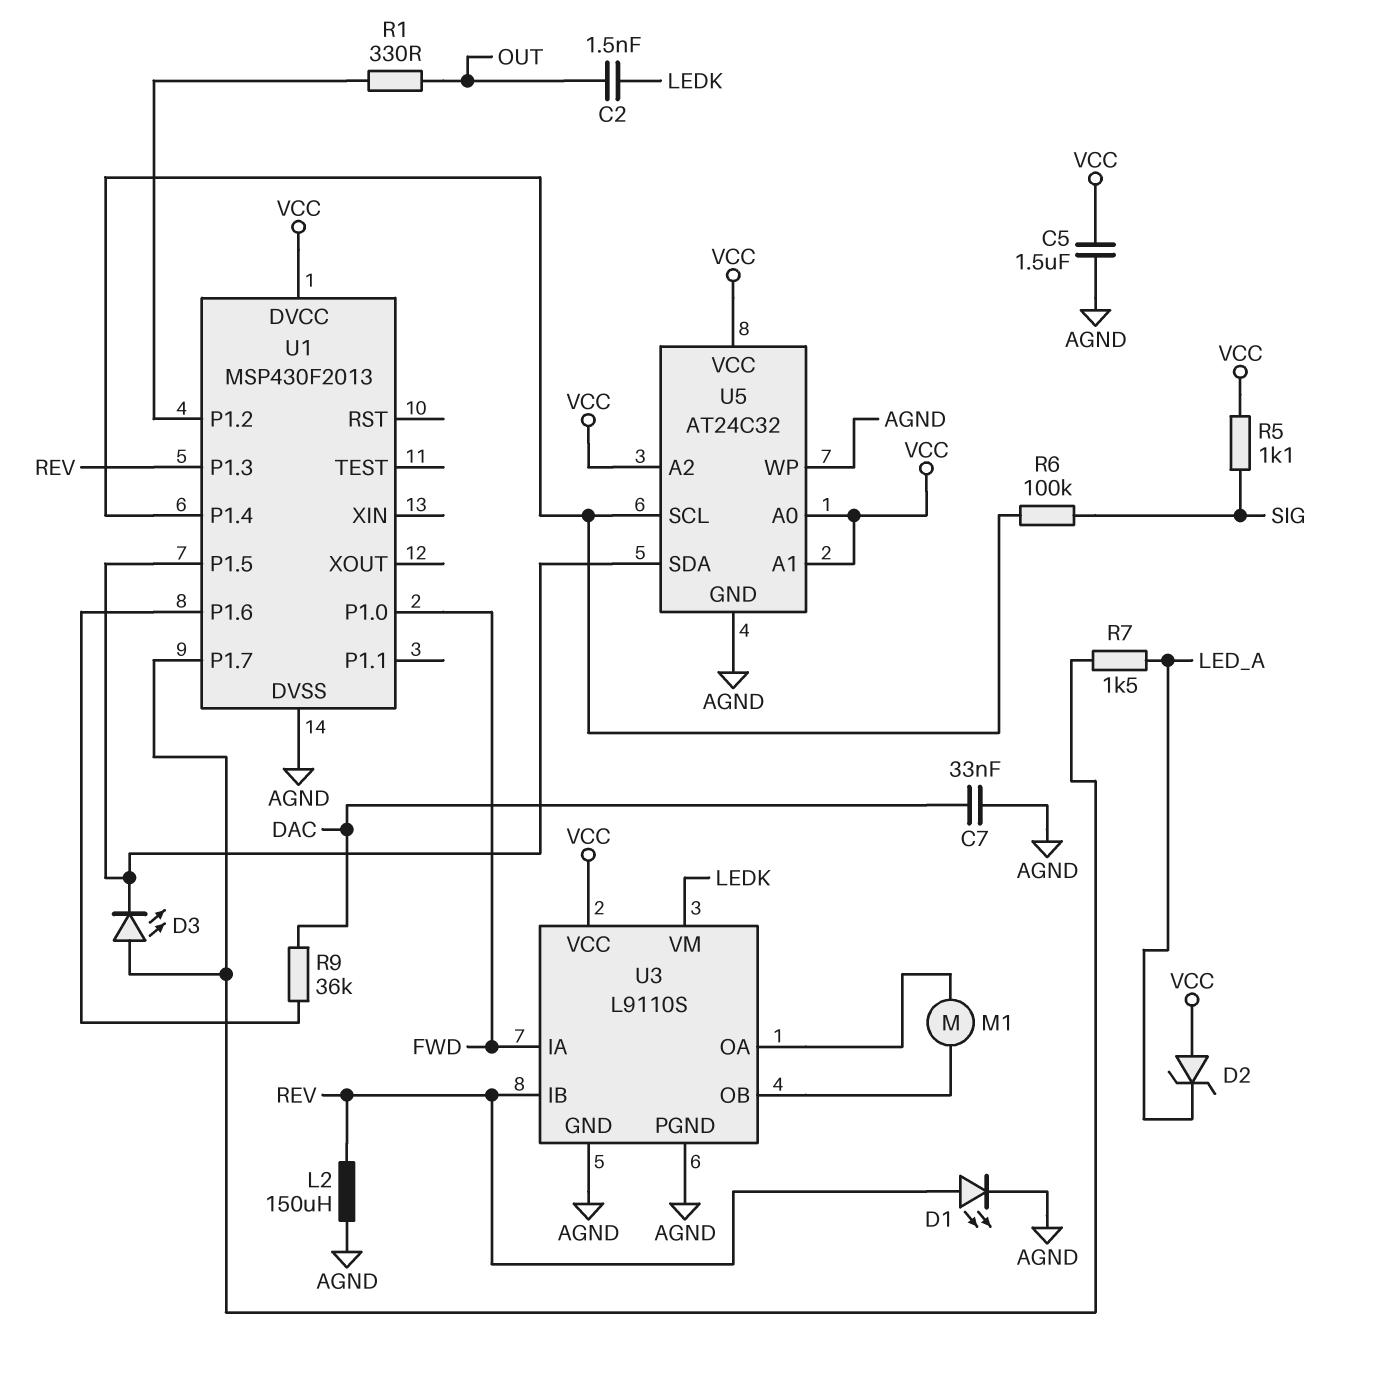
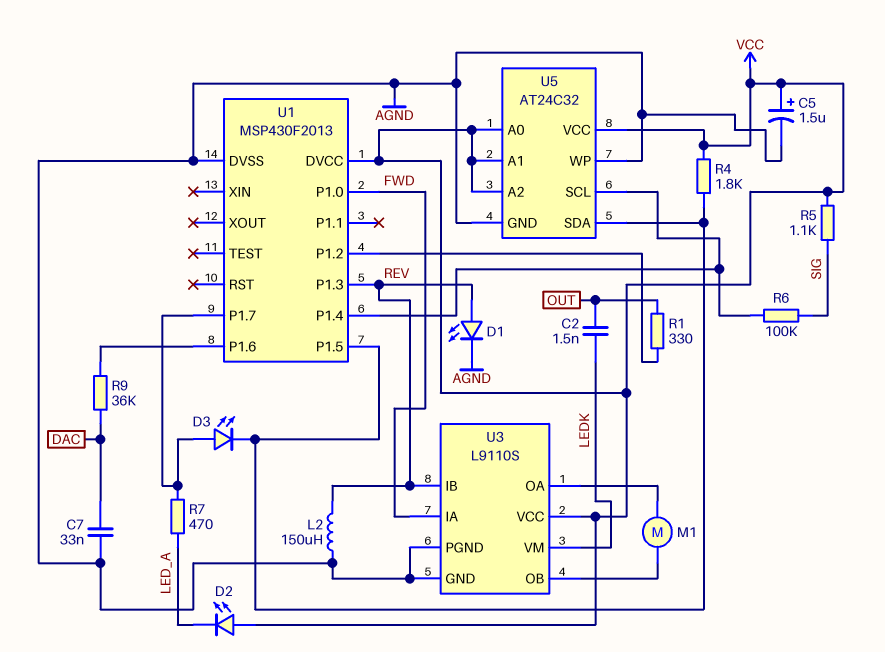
C5: 1.5uF (AGND, VCC) -> 1.5uF (plus VCC, minus AGND)
D2: zener (A VCC, K LED_A) -> LED (A VCC, K LED_A)
R4: none -> 1.8k (U1/P1.5, VCC)
R7: 1.5k (LED_A, U1/P1.7) -> 470 (LED_A, U1/P1.7)

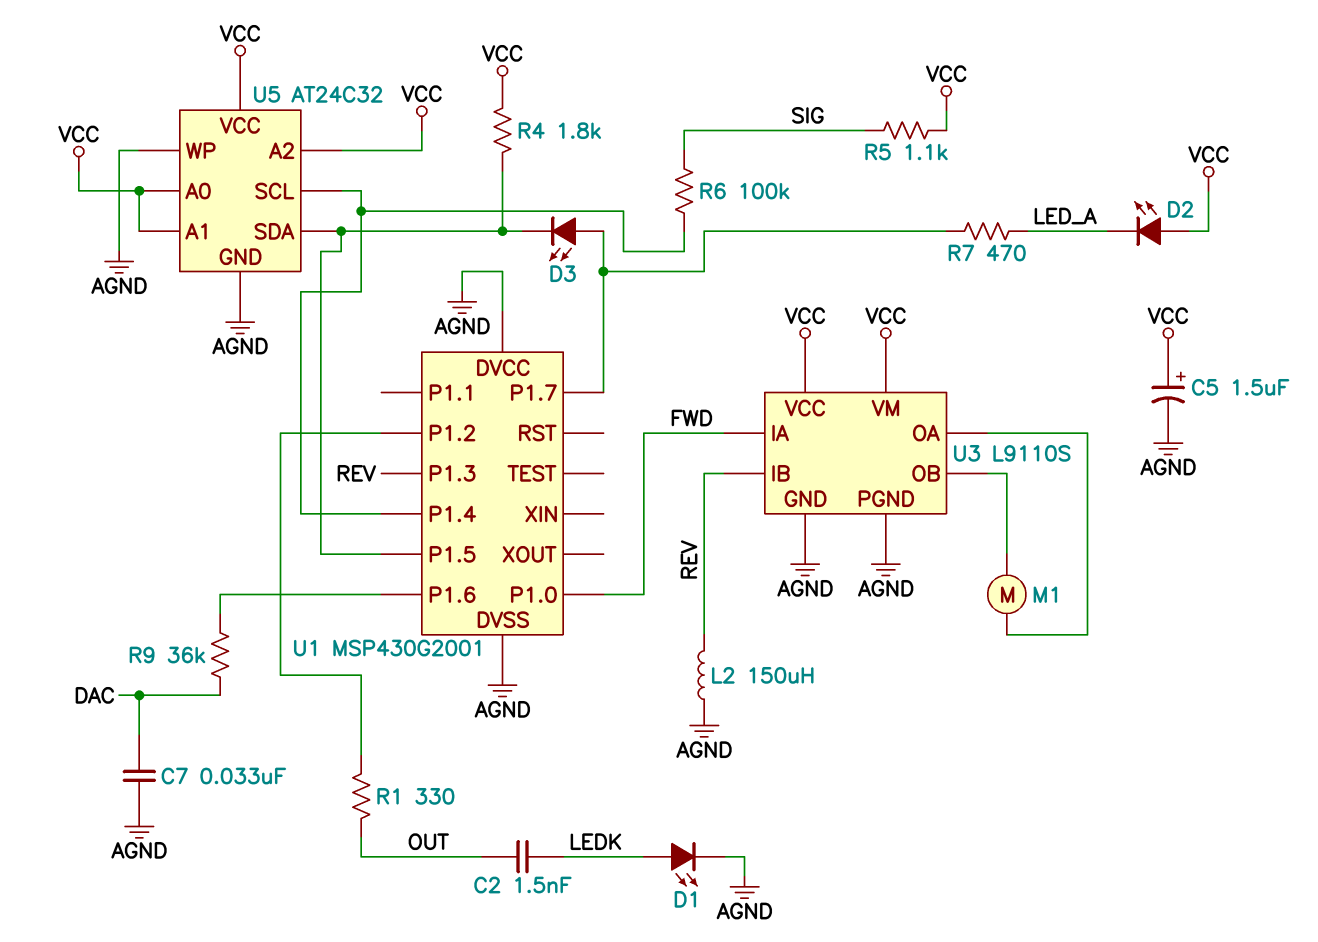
D1: LED (A REV, K AGND) -> LED (A LEDK, K AGND)
U1: MSP430F2013 -> MSP430G2001
U1 pin DVCC: VCC -> AGND
U3 pin VM: LEDK -> VCC

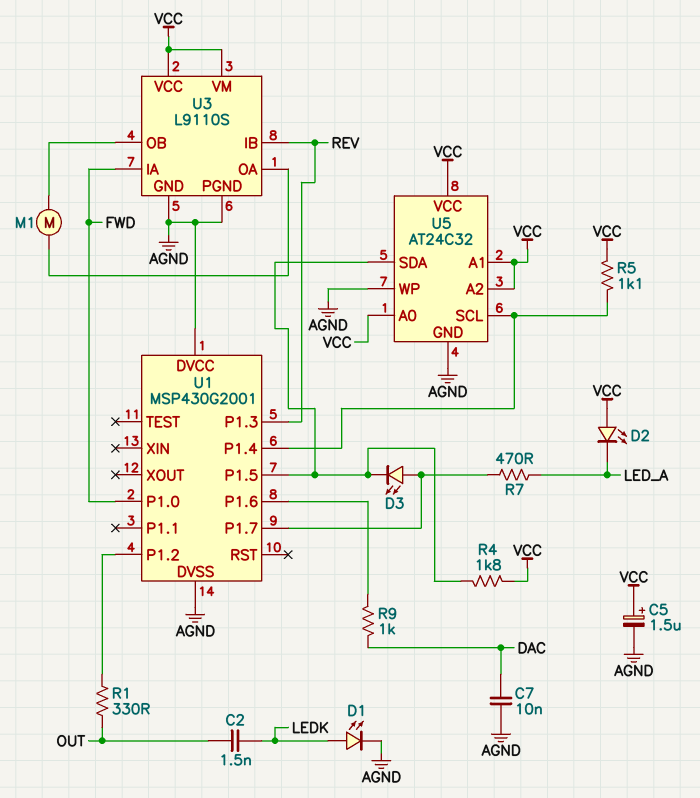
C7: 33nF (AGND, DAC) -> 10nF (AGND, DAC)
L2: 150uH (AGND, REV) -> none
R5: 1.1k (SIG, VCC) -> 1.1k (U1/P1.4, VCC)
R6: 100k (SIG, U1/P1.4) -> none
R9: 36k (DAC, U1/P1.6) -> 1k (DAC, U1/P1.6)

